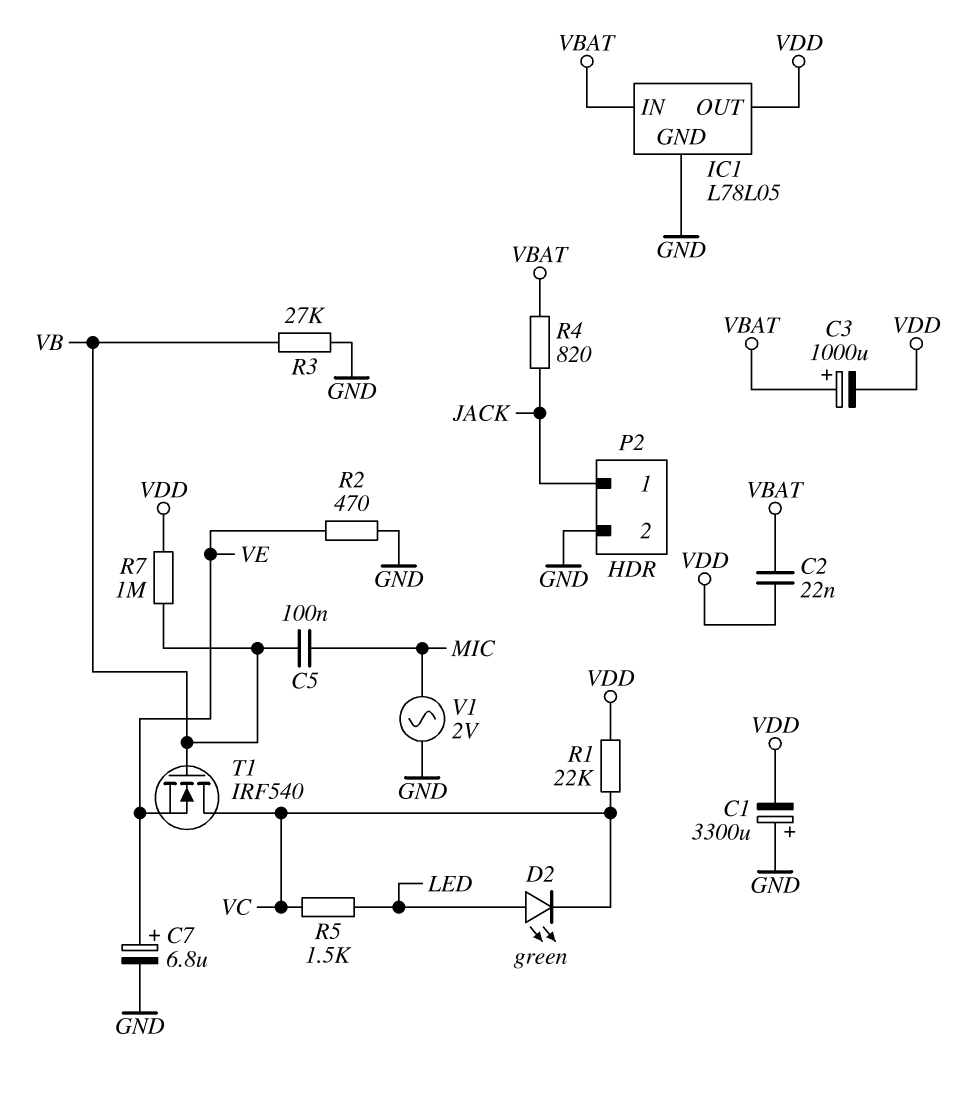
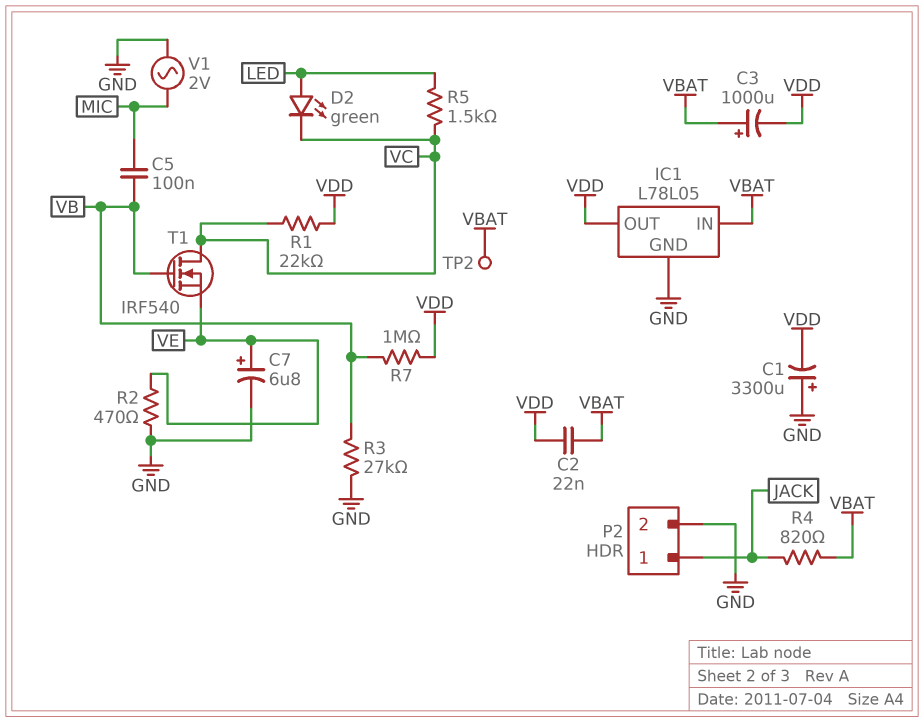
TP2: none -> test point (VBAT)

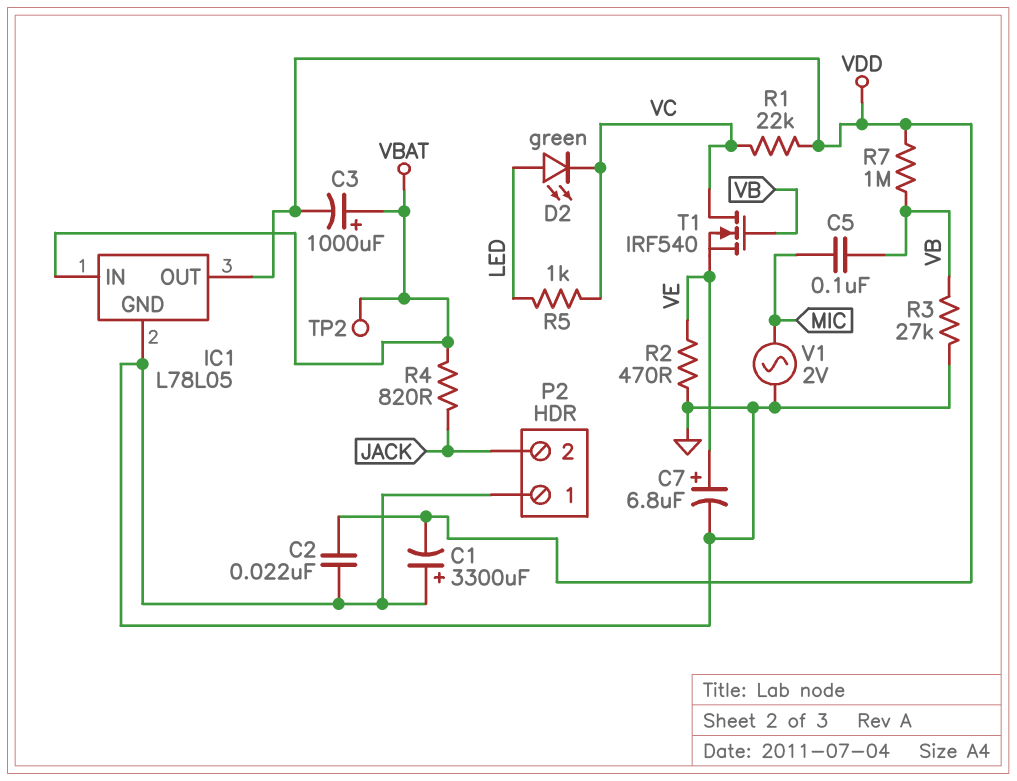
C2: 22nF (VBAT, VDD) -> 22nF (GND, VDD)
P2 pin 1: JACK -> GND
P2 pin 2: GND -> JACK
R5: 1.5k (LED, VC) -> 1k (LED, VC)

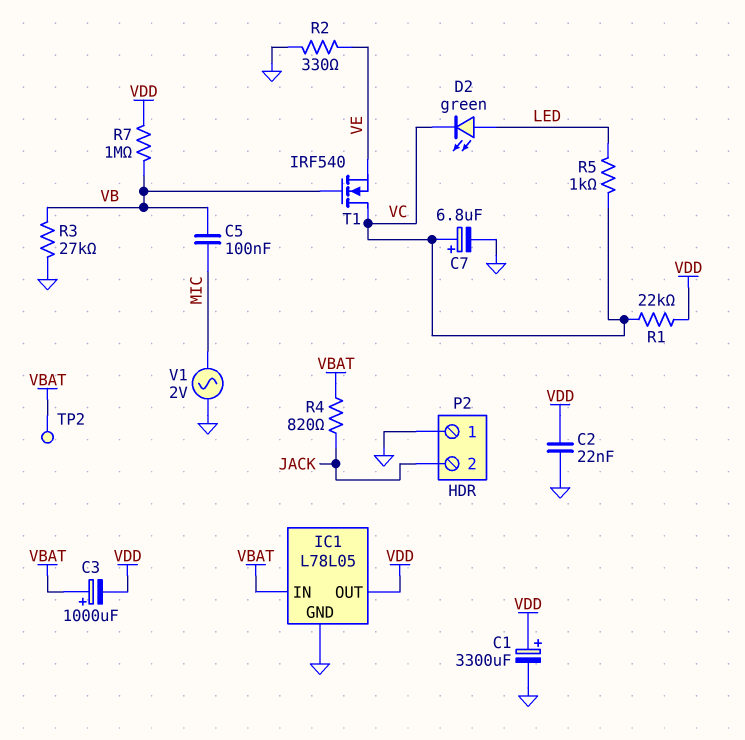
C1: 3300uF (plus GND, minus VDD) -> 3300uF (plus VDD, minus GND)
C7: 6.8uF (plus VE, minus GND) -> 6.8uF (plus VC, minus GND)
R2: 470 (GND, VE) -> 330 (GND, VE)

